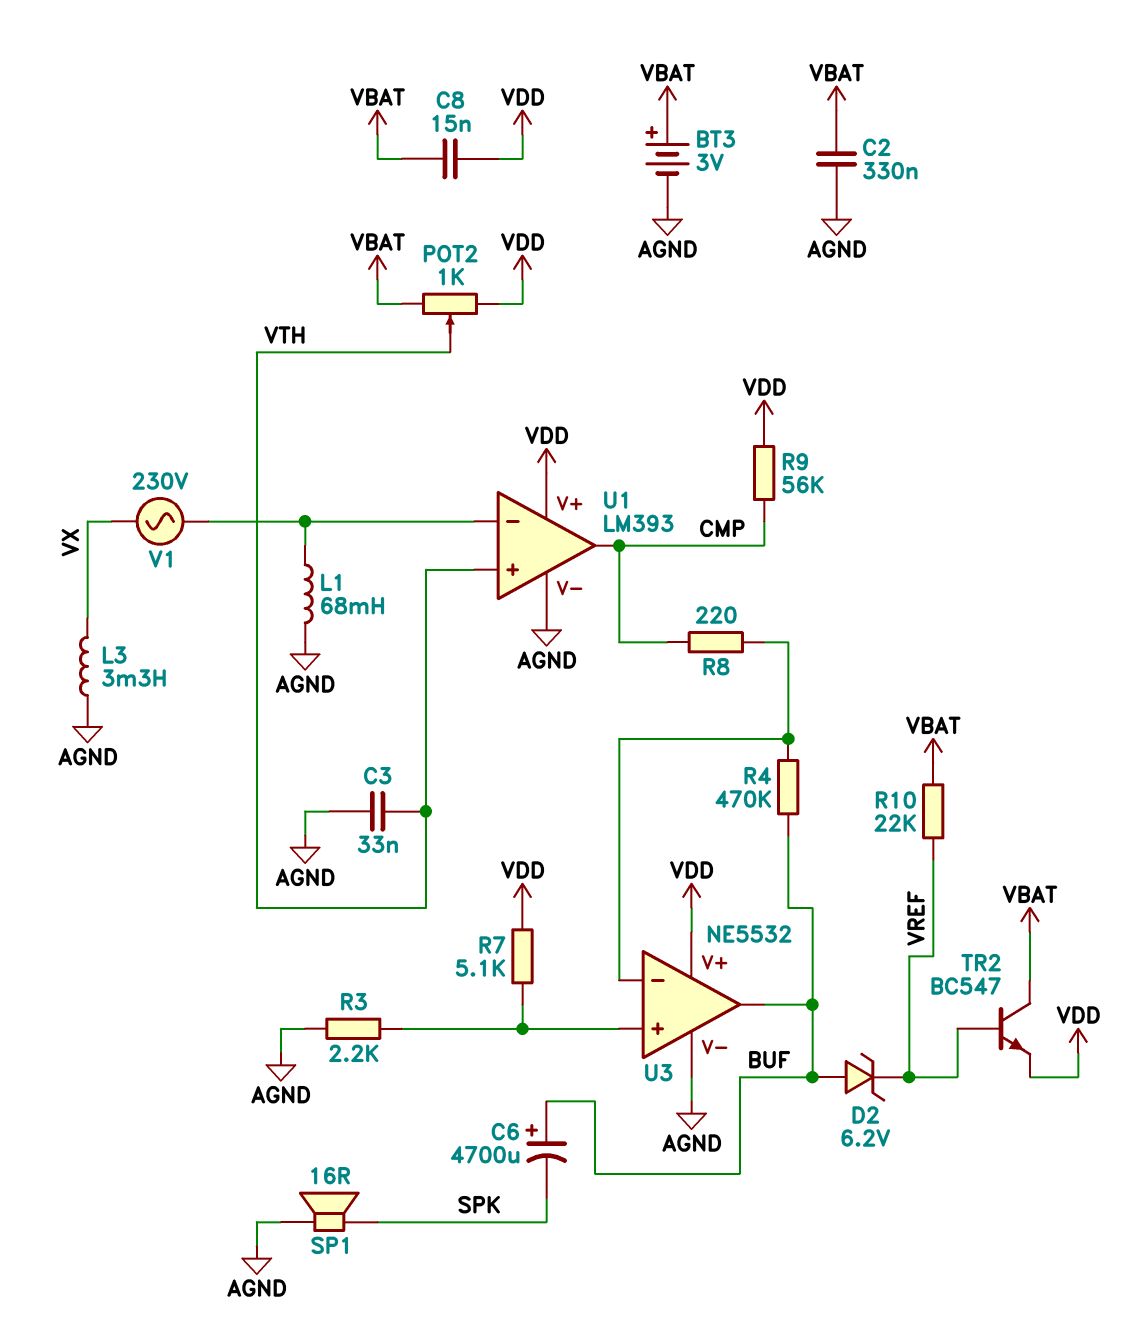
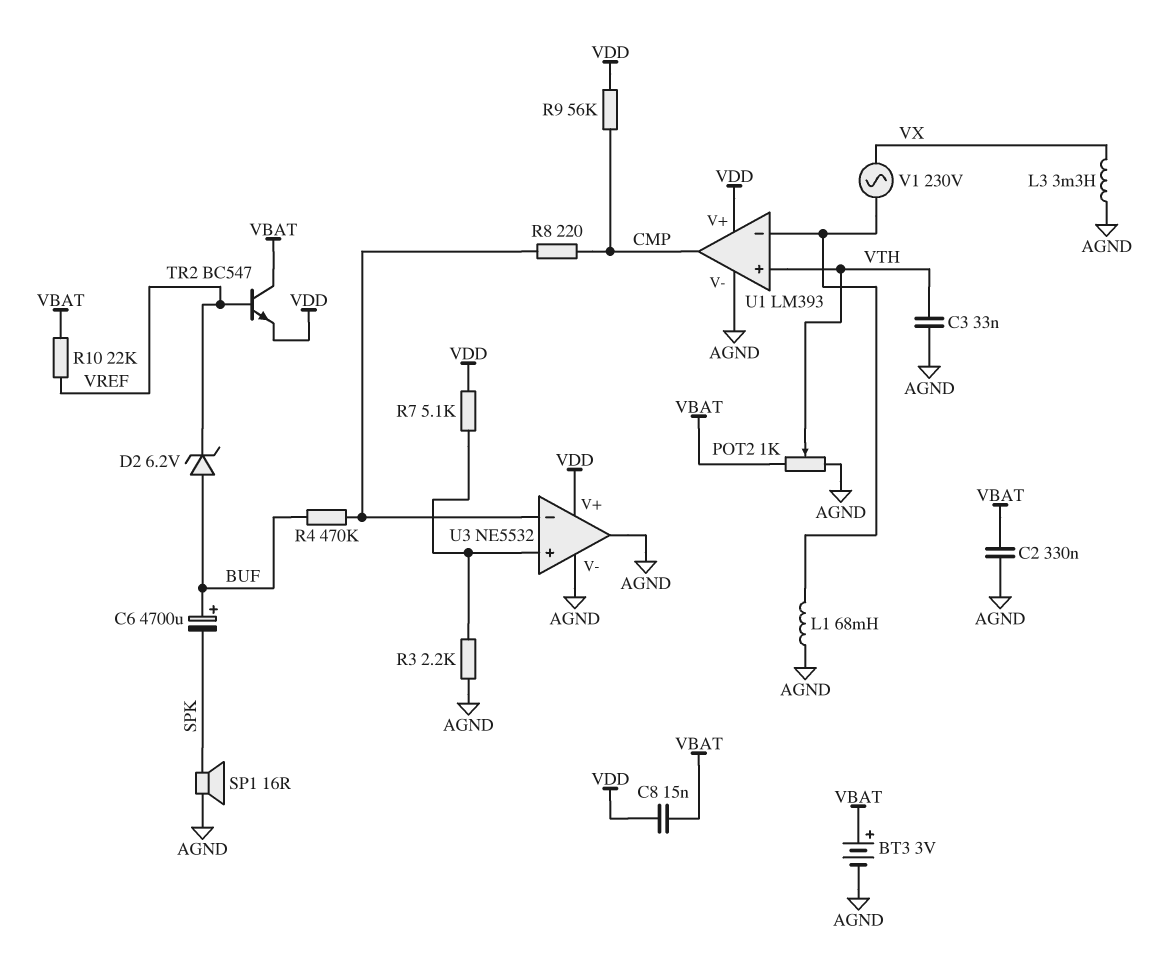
POT2: 1k (VBAT, VDD, wiper VTH) -> 1k (AGND, VBAT, wiper VTH)
U3 pin out: BUF -> AGND

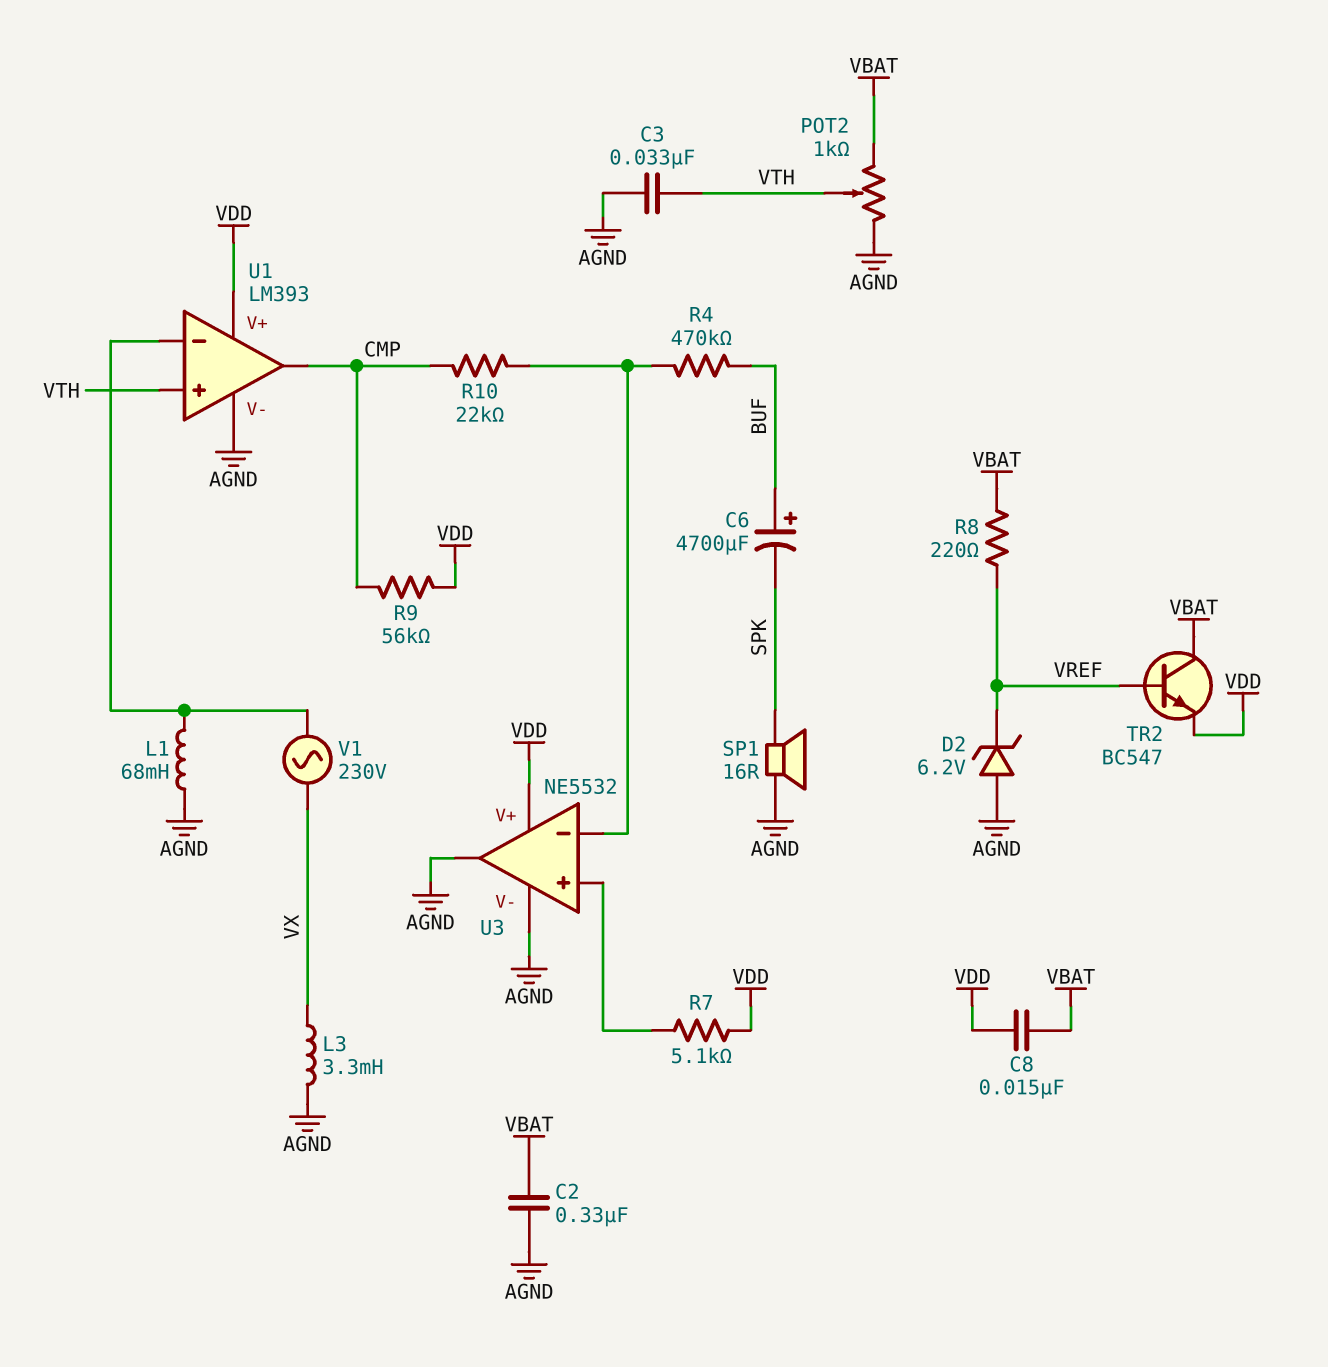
BT3: 3V (plus VBAT, minus AGND) -> none
D2: zener 6.2V (A BUF, K VREF) -> zener 6.2V (A AGND, K VREF)
R3: 2.2k (AGND, U3/in+) -> none
R8: 220 (CMP, U3/in-) -> 220 (VBAT, VREF)
R10: 22k (VBAT, VREF) -> 22k (CMP, U3/in-)

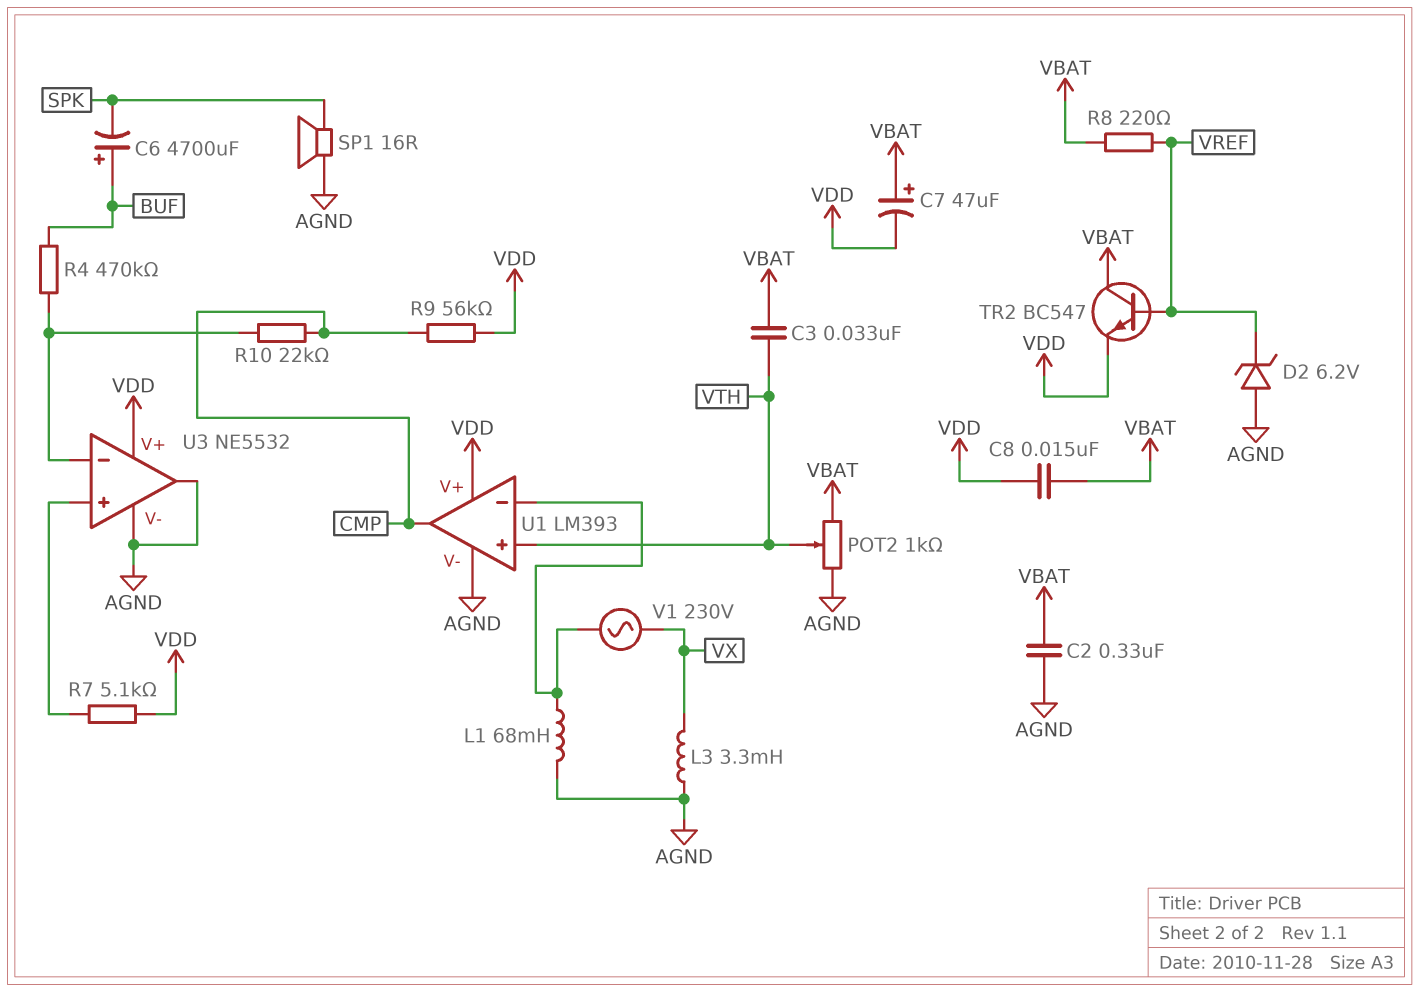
C3: 33nF (AGND, VTH) -> 33nF (VBAT, VTH)
C7: none -> 47uF (plus VBAT, minus VDD)

